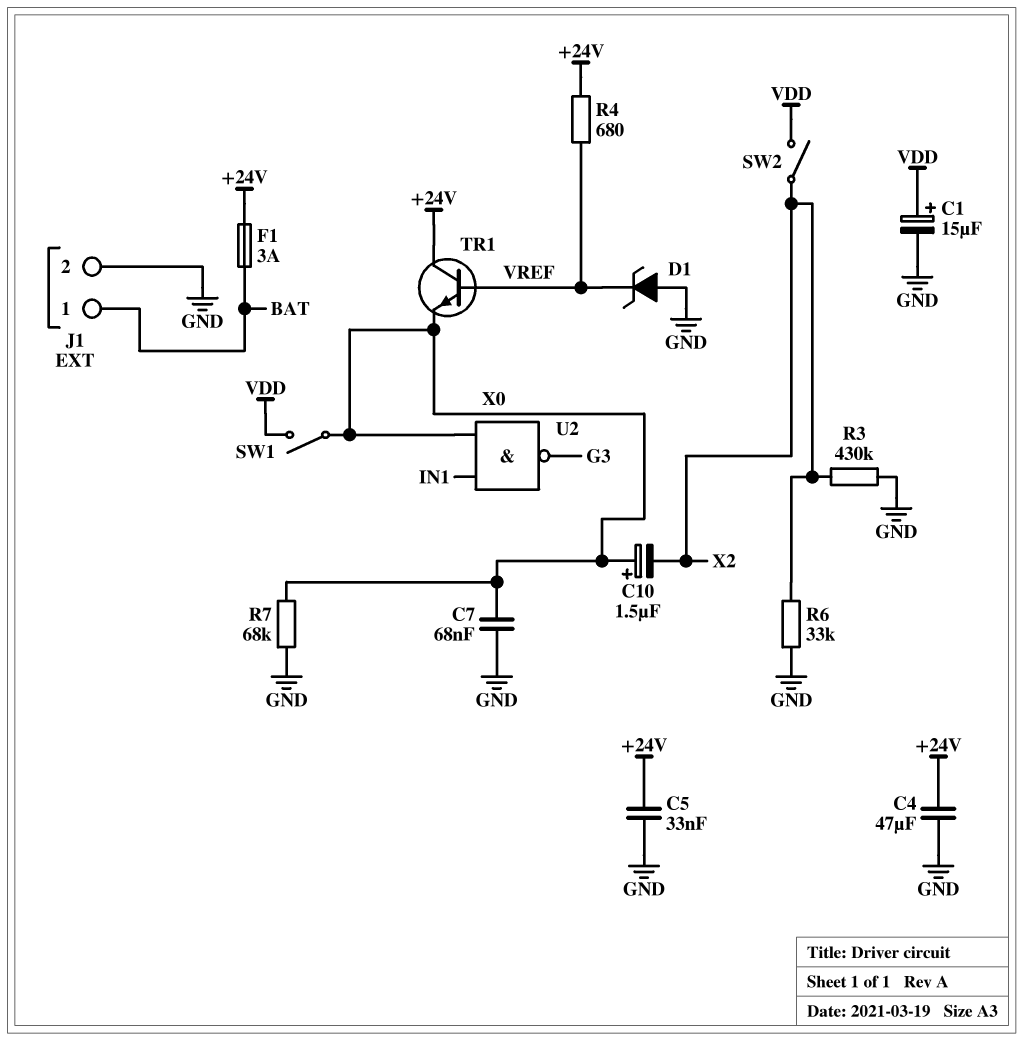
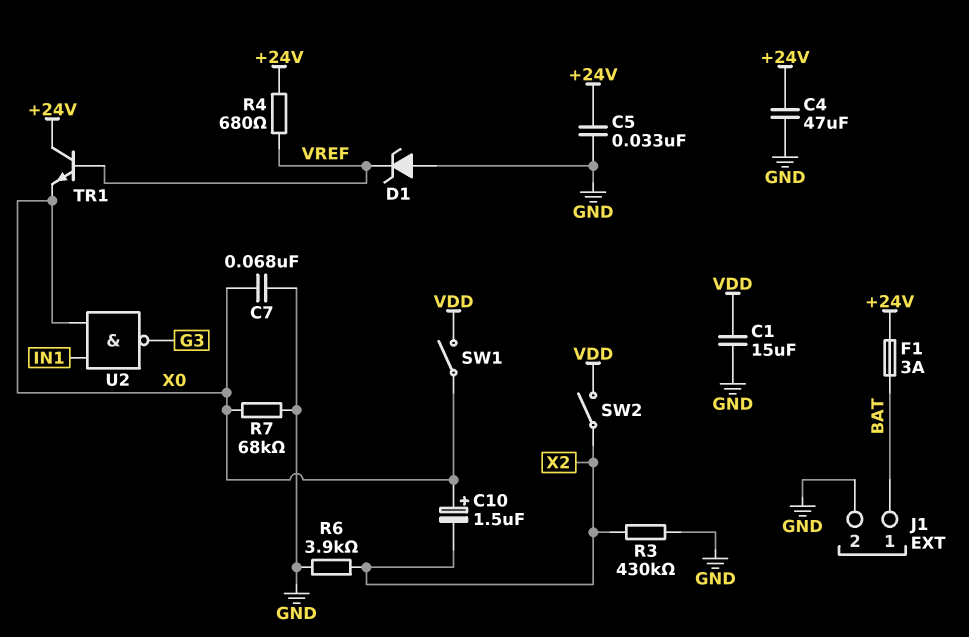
C1: 15uF (plus VDD, minus GND) -> 15uF (GND, VDD)
R6: 33k (GND, X2) -> 3.9k (GND, X2)

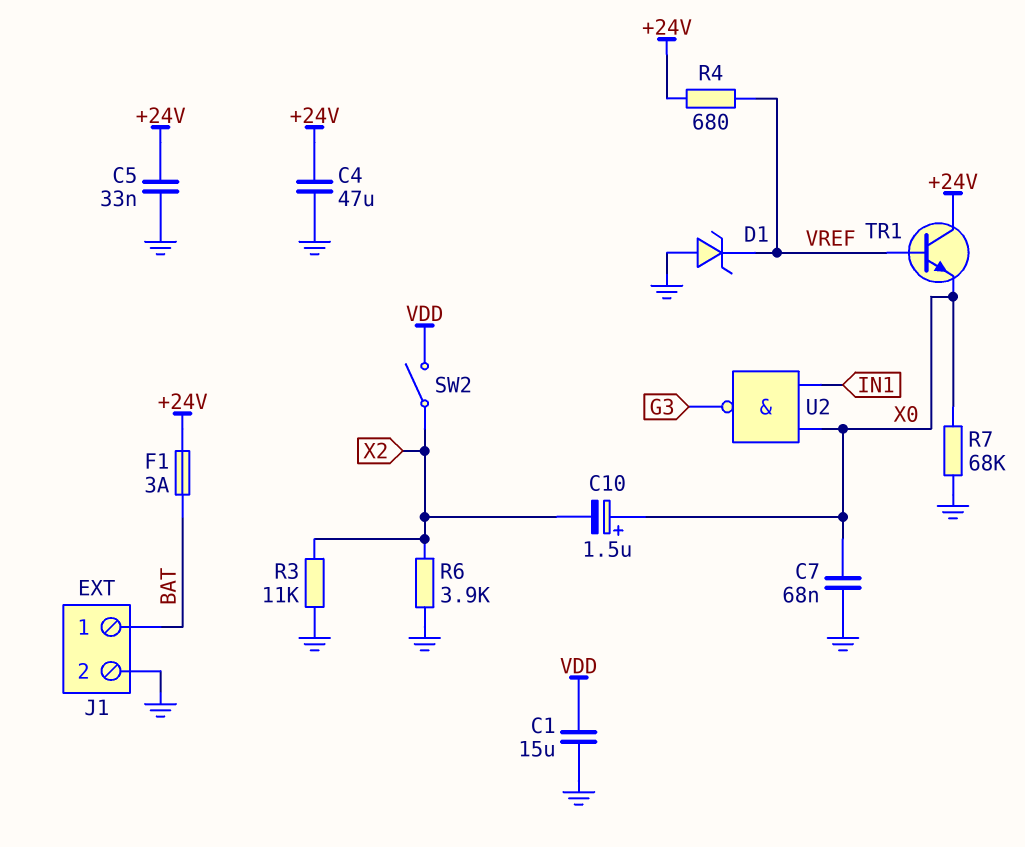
R3: 430k (GND, X2) -> 11k (GND, X2)
SW1: switch (VDD, X0) -> none

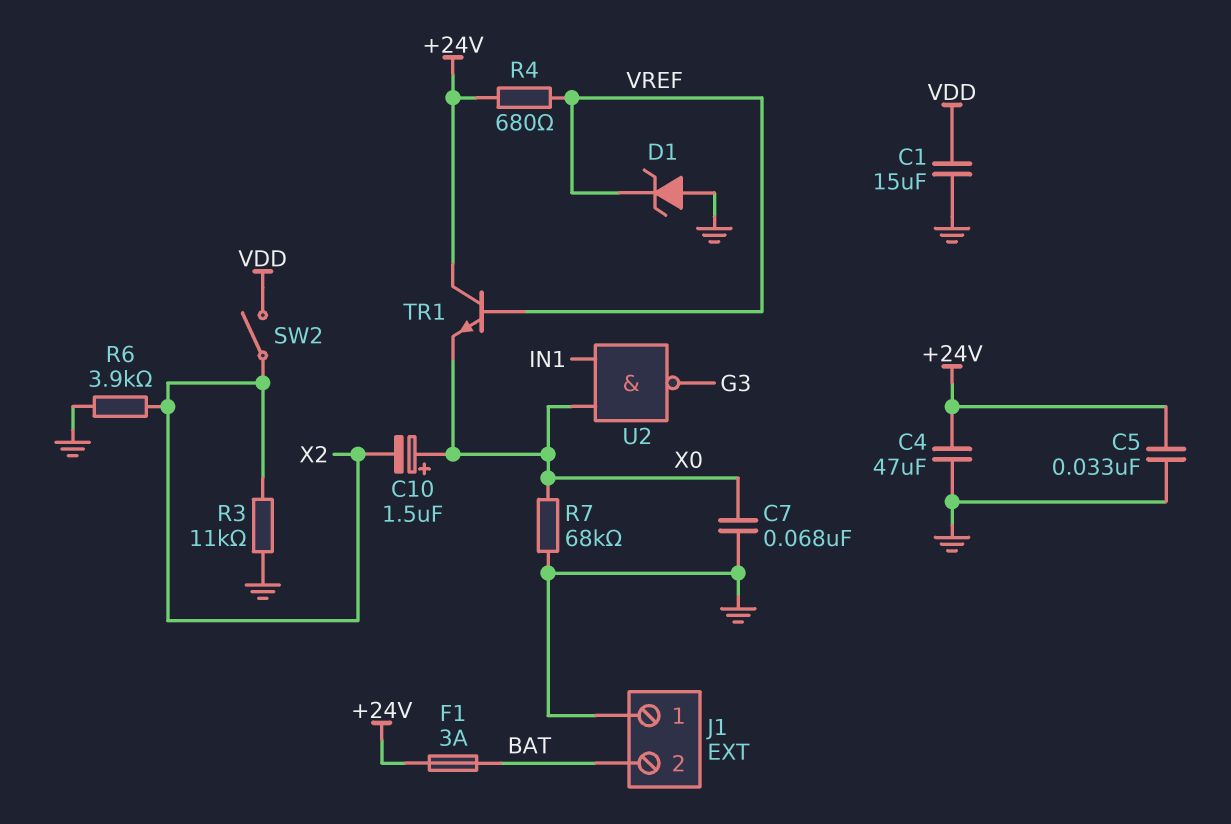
J1 pin 1: BAT -> GND
J1 pin 2: GND -> BAT

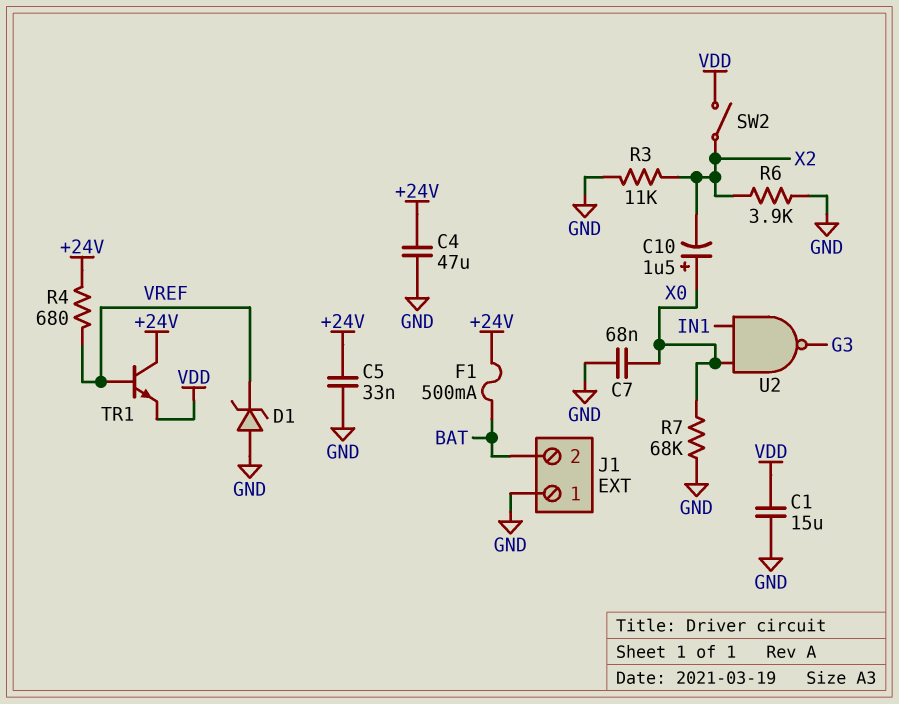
F1: 3A (+24V, BAT) -> 500mA (+24V, BAT)
TR1: NPN (B VREF, C +24V, E X0) -> NPN (B VREF, C +24V, E VDD)

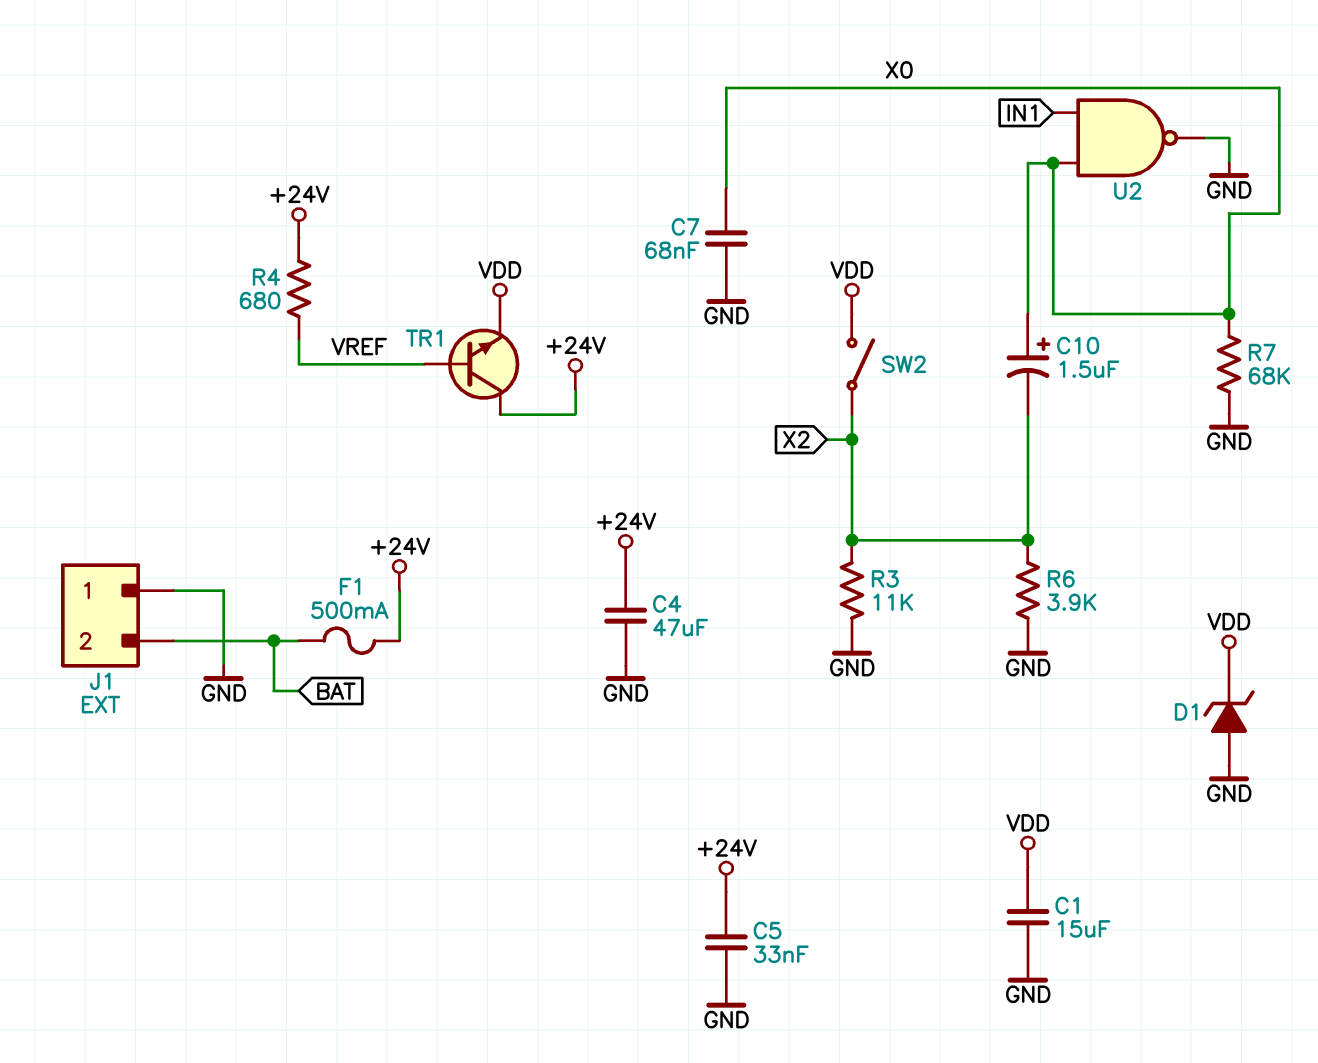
D1: zener (A GND, K VREF) -> zener (A GND, K VDD)
U2: NAND (in IN1, in X0, out G3) -> NAND (in IN1, in X0, out GND)

